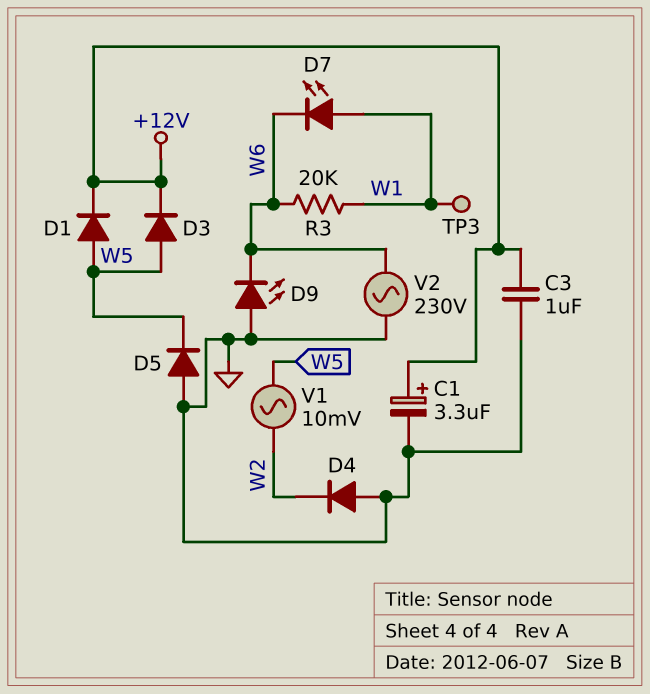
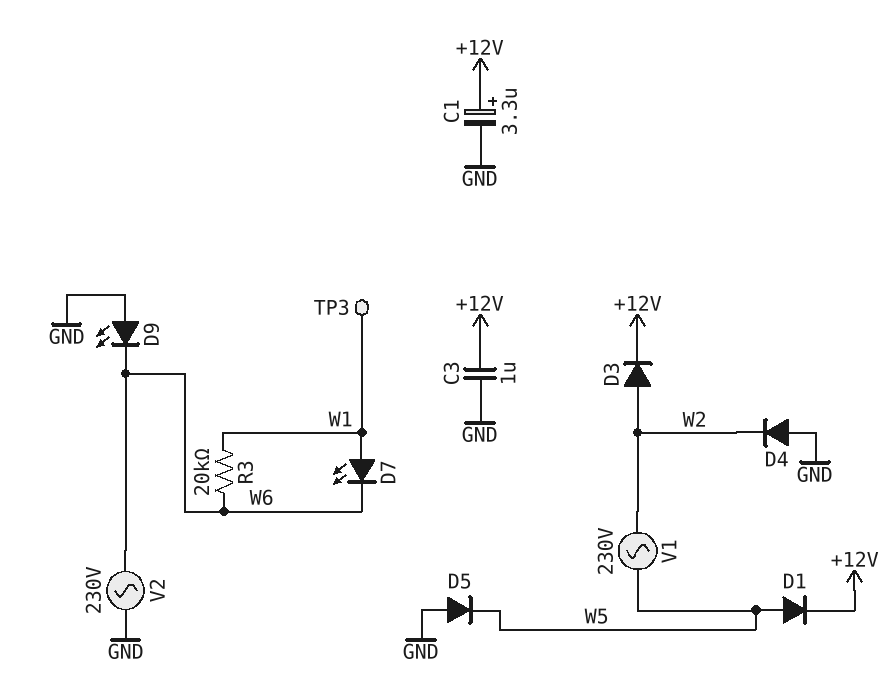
D3: diode (A W5, K +12V) -> diode (A W2, K +12V)
V1: AC 10mV (W2, W5) -> AC 230V (W2, W5)

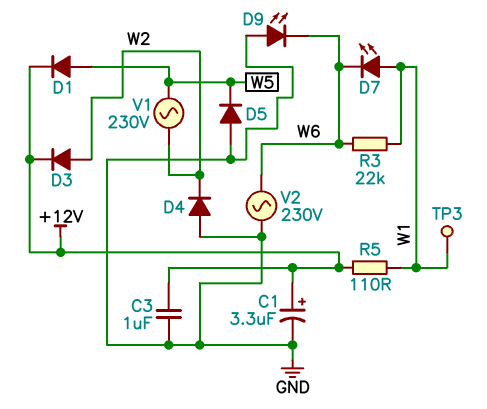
R3: 20k (W1, W6) -> 22k (W1, W6)
R5: none -> 110 (+12V, W1)

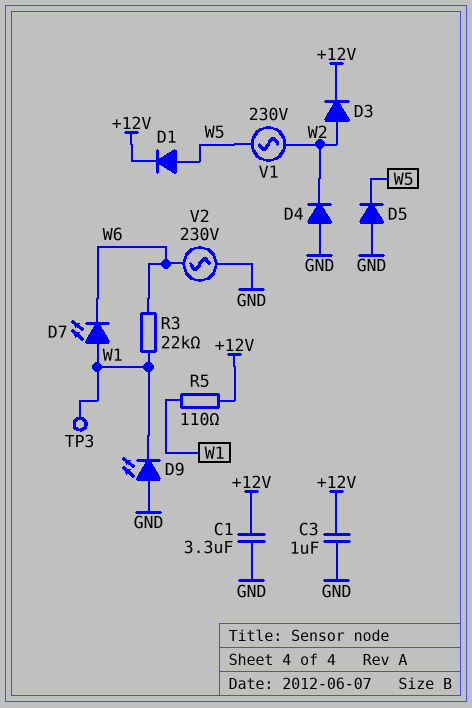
C1: 3.3uF (plus +12V, minus GND) -> 3.3uF (+12V, GND)
D9: LED (A GND, K W6) -> LED (A GND, K W1)

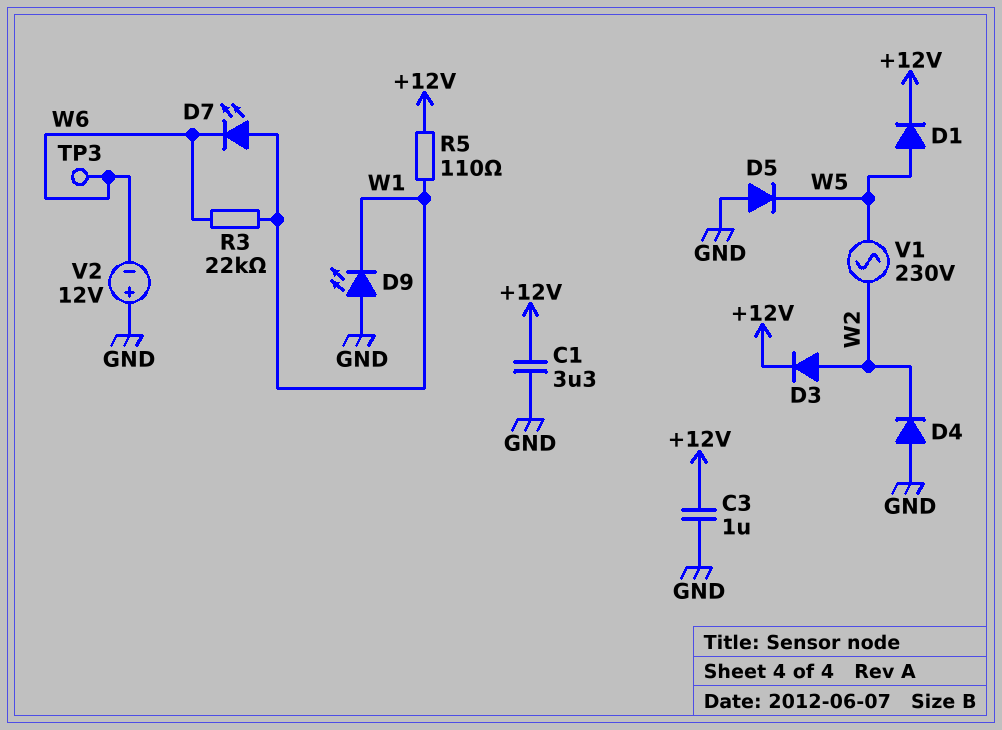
TP3: test point (W1) -> test point (W6)
V2: AC 230V (GND, W6) -> 12V (plus GND, minus W6)

